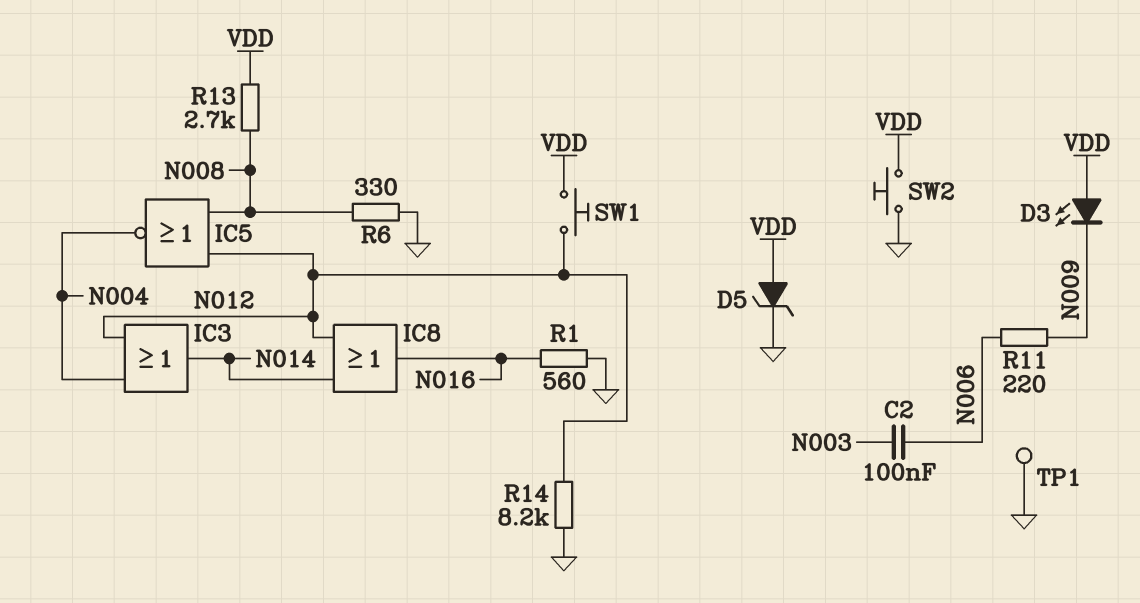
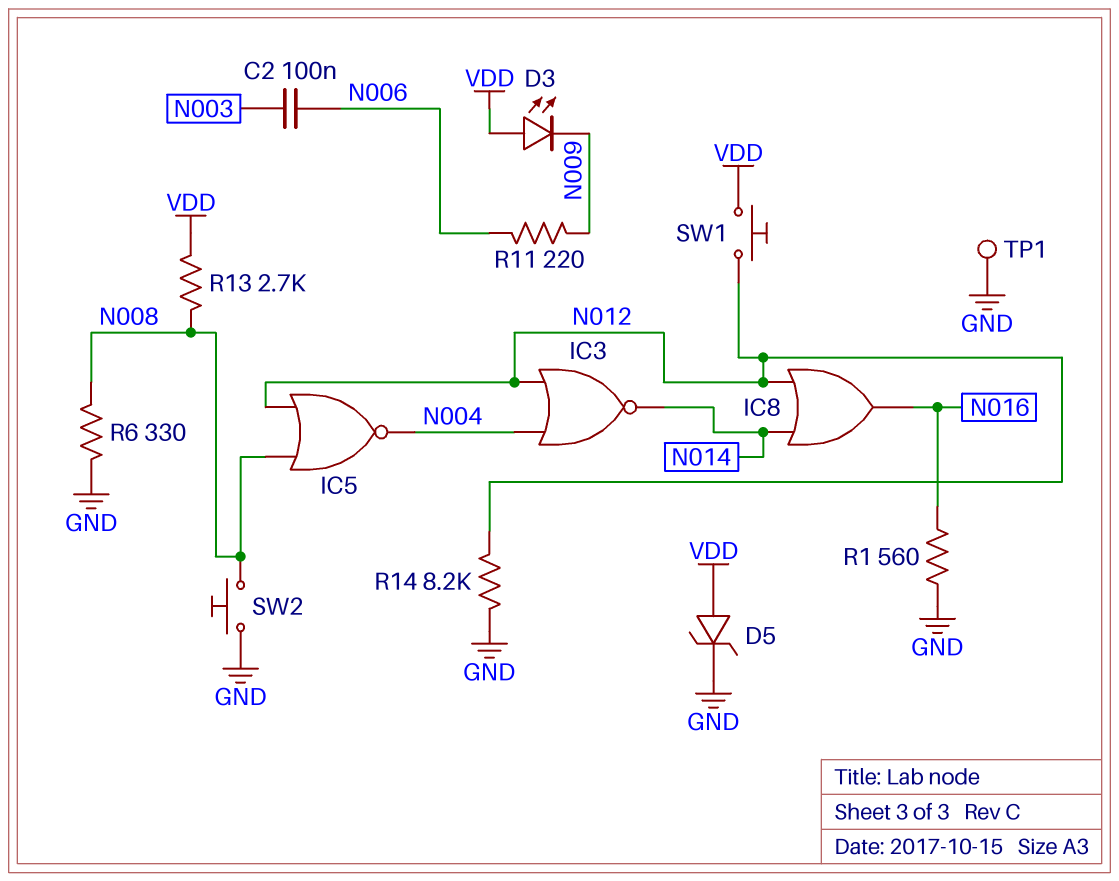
IC3: OR (in N004, in N012, out N014) -> NOR (in N004, in N012, out N014)
SW2: button (GND, VDD) -> button (GND, N008)

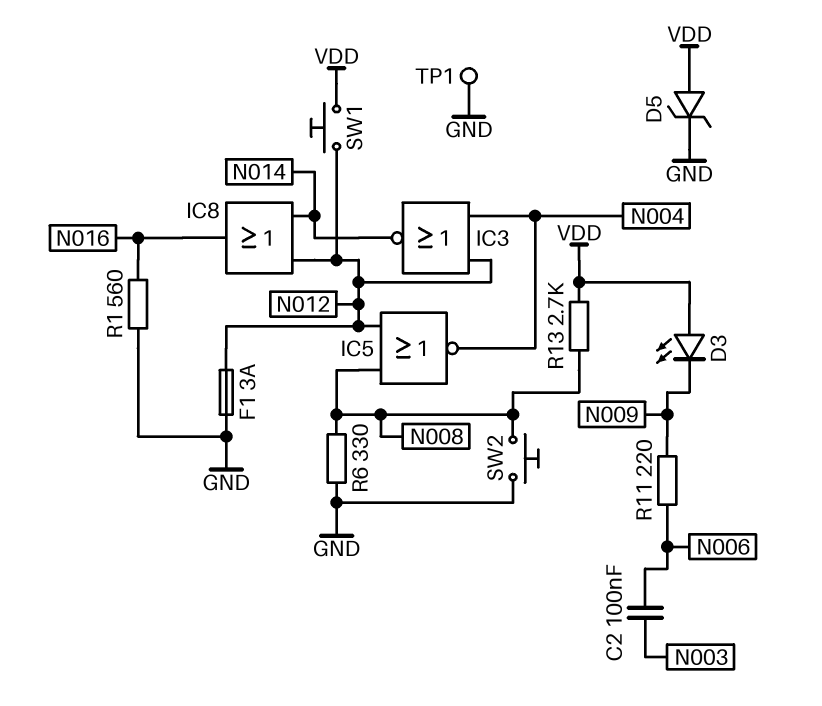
F1: none -> 3A (GND, N012)
R14: 8.2k (GND, N012) -> none

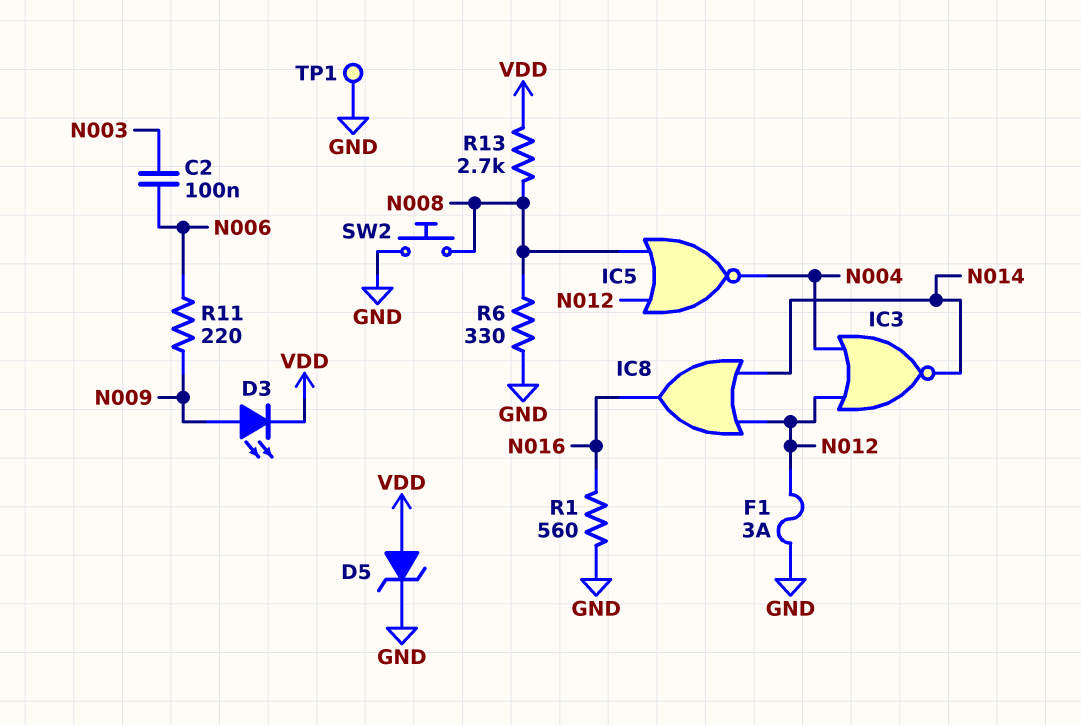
D3: LED (A VDD, K N009) -> LED (A N009, K VDD)
SW1: button (N012, VDD) -> none

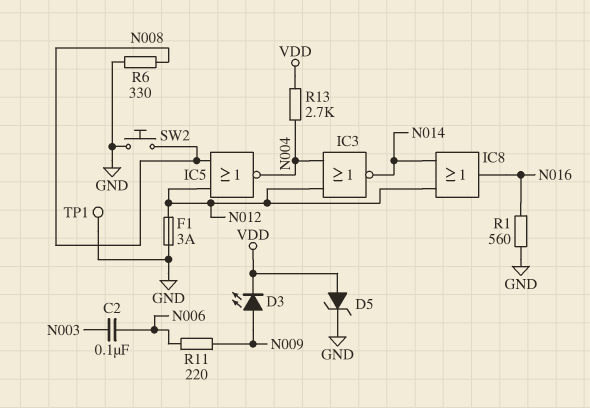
R13: 2.7k (N008, VDD) -> 2.7k (N004, VDD)

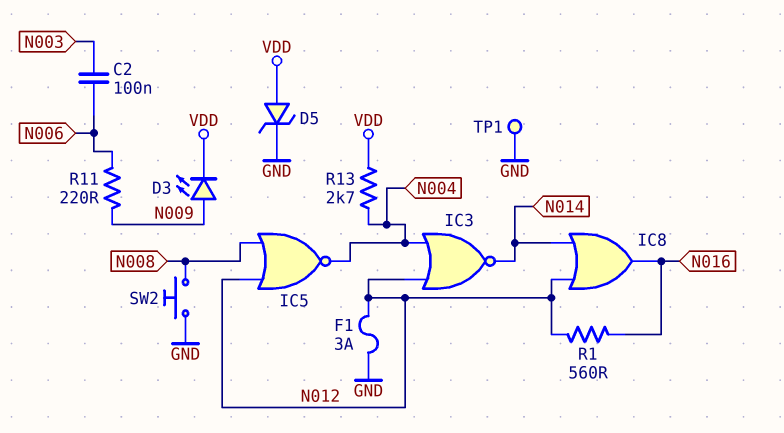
R1: 560 (GND, N016) -> 560 (N012, N016)
R6: 330 (GND, N008) -> none

